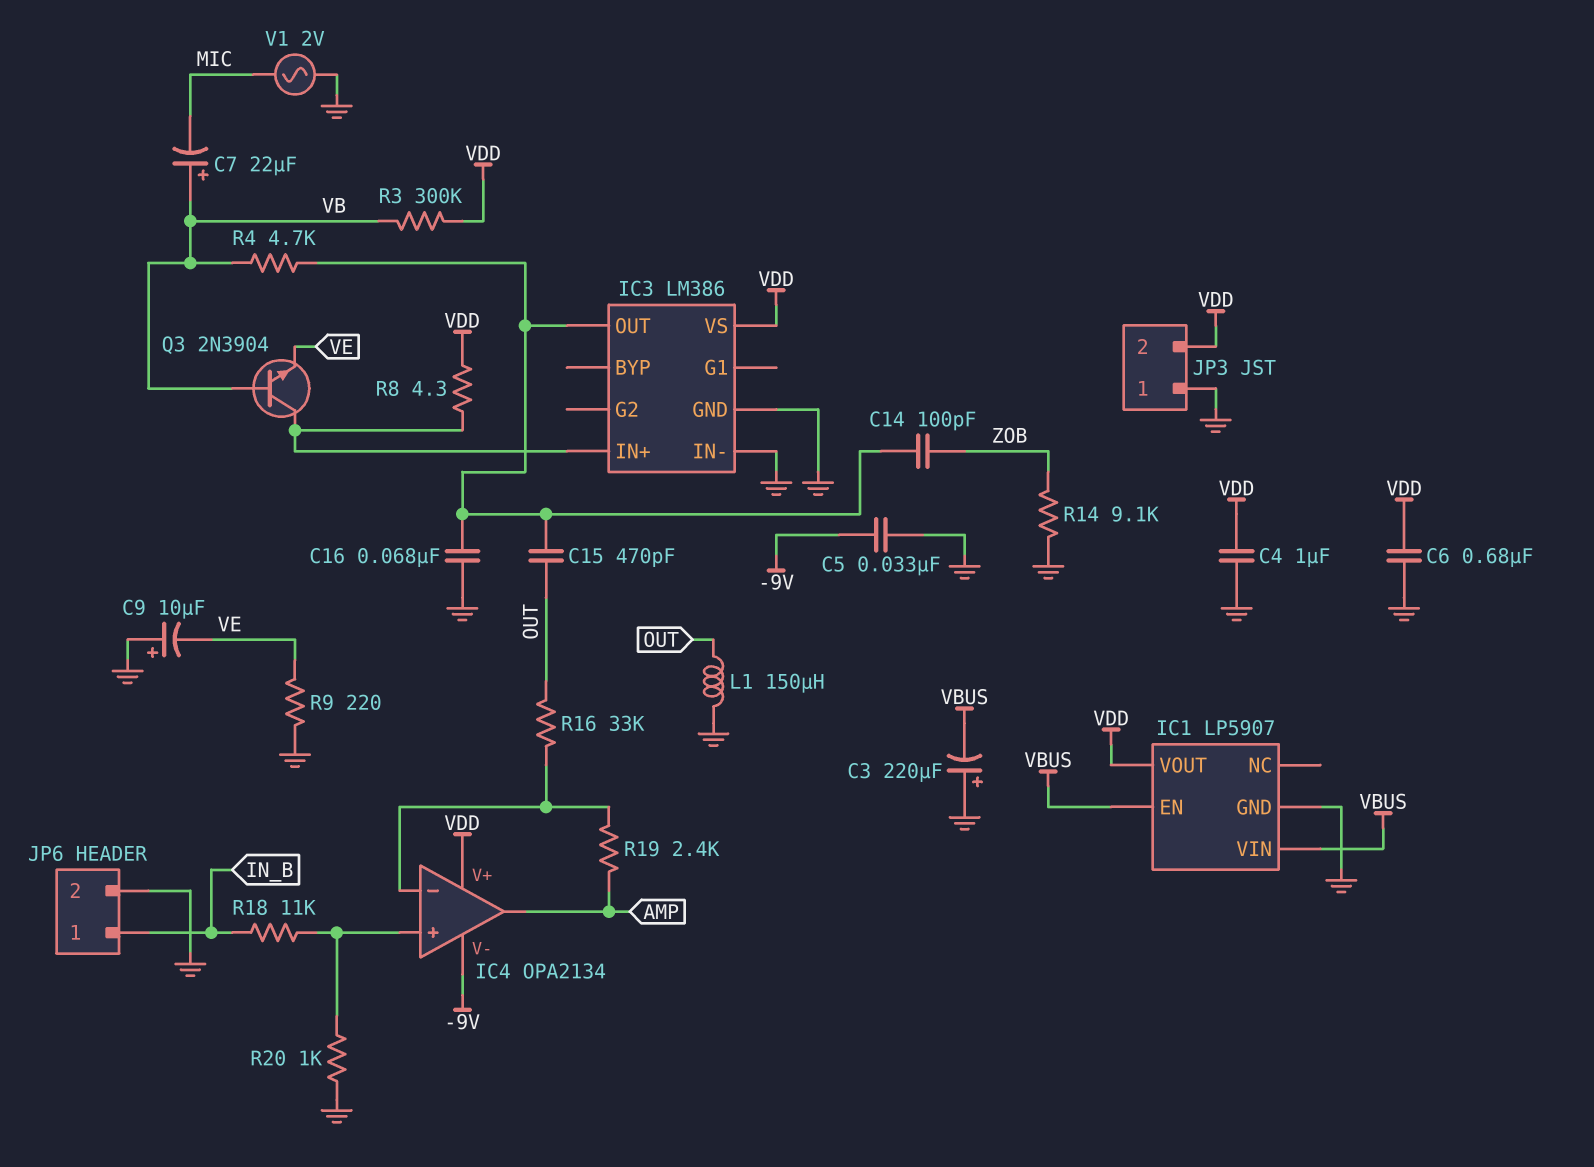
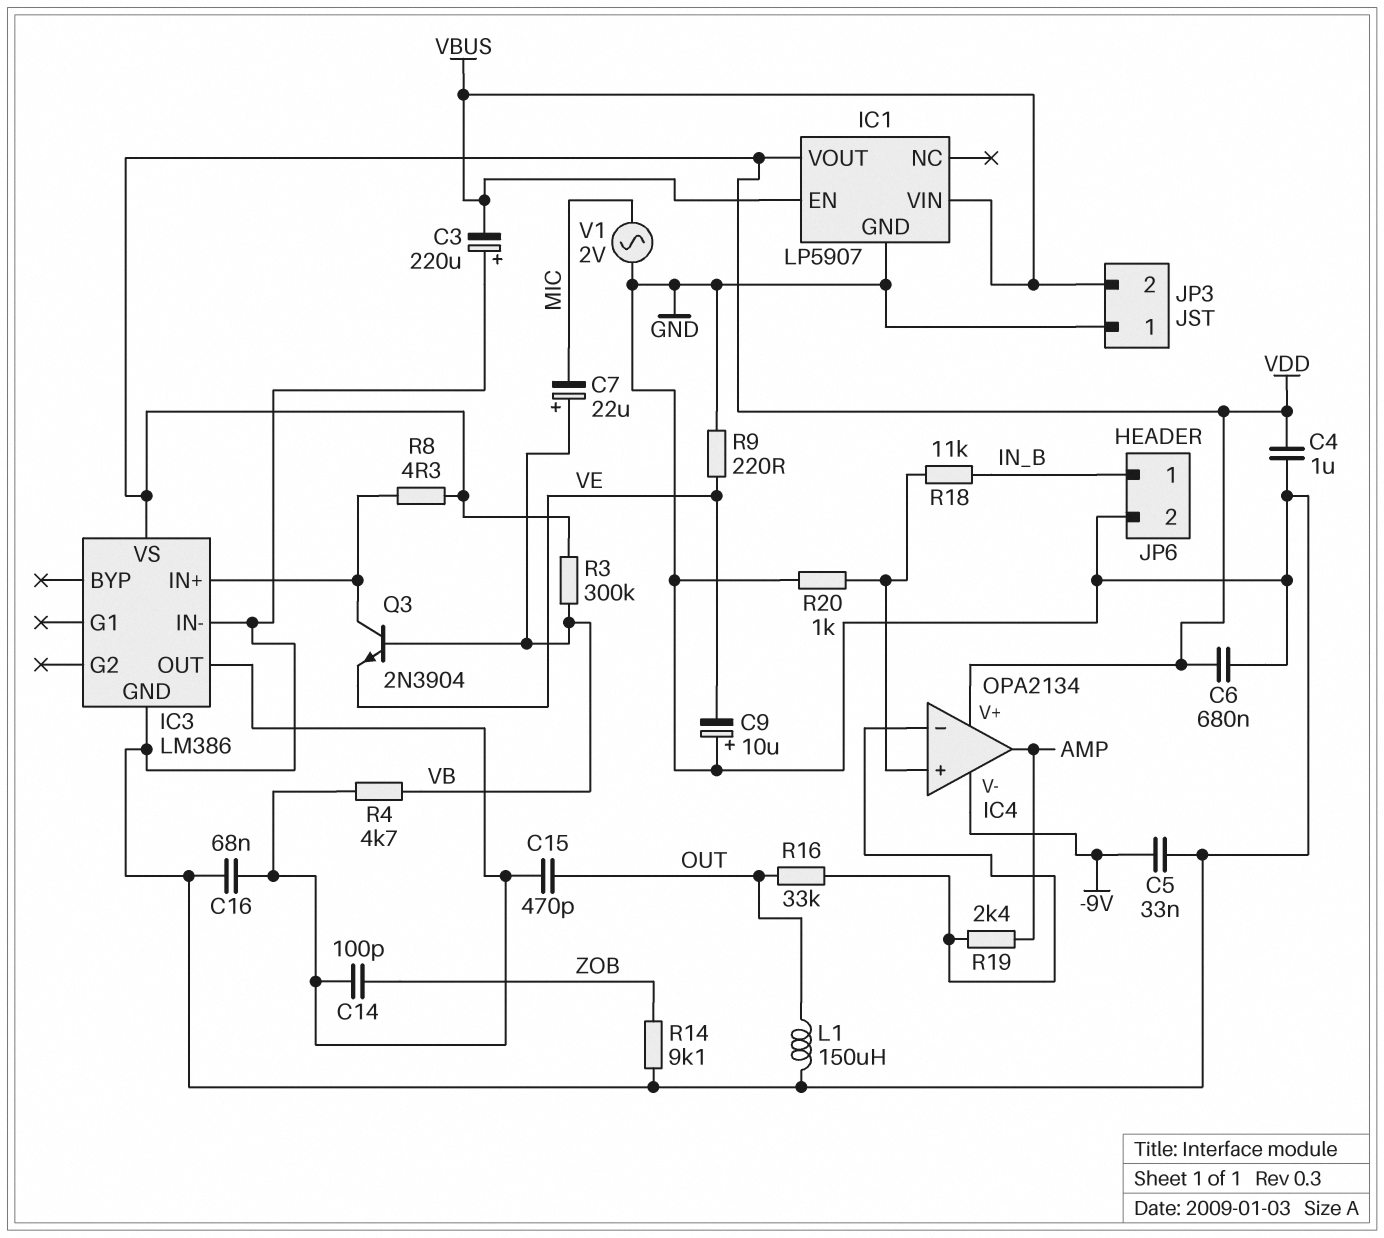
JP3 pin 2: VDD -> VBUS

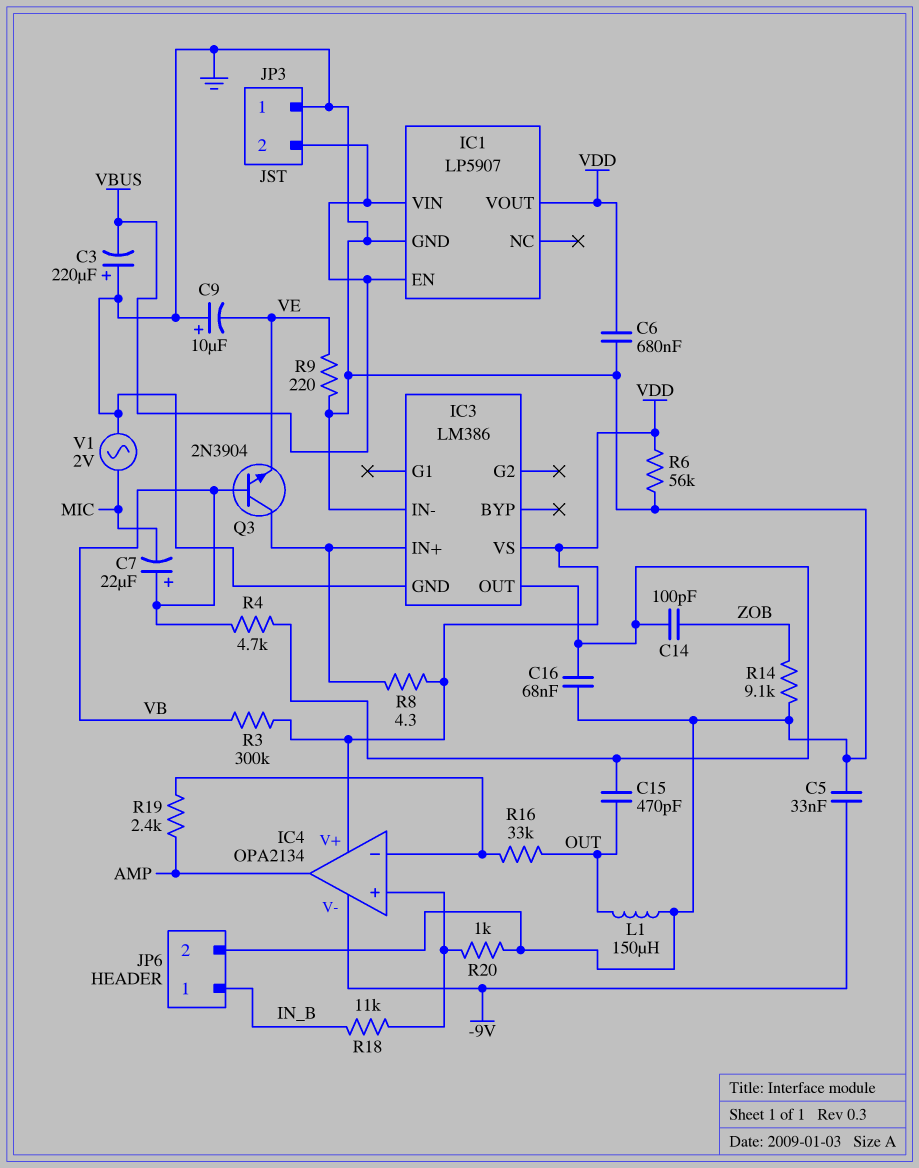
C4: 1uF (GND, VDD) -> none
R6: none -> 56k (GND, VDD)

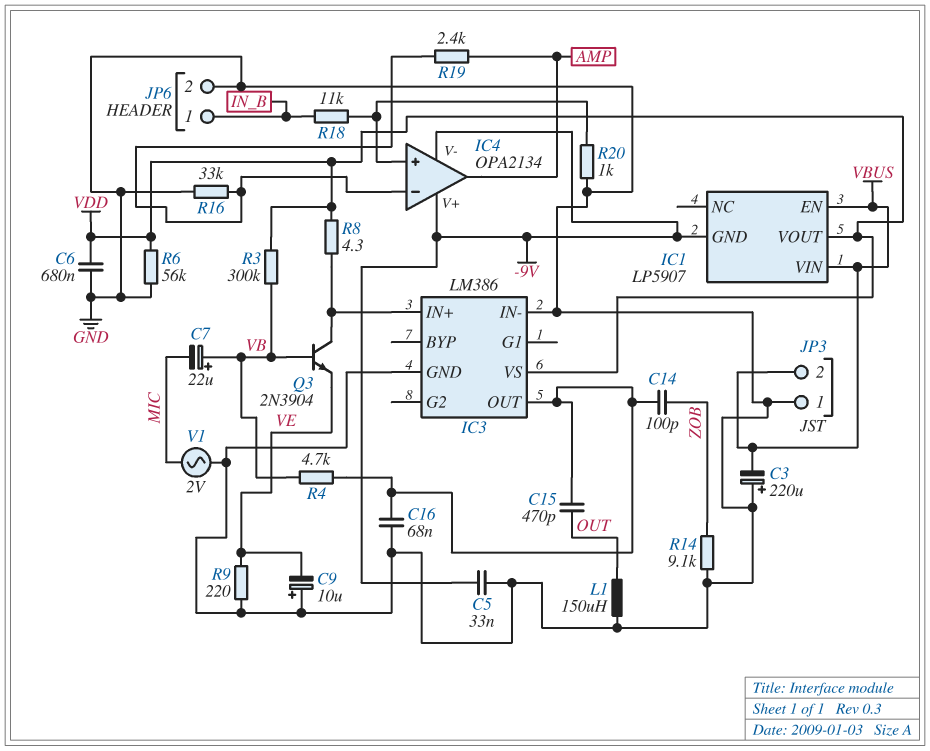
IC1 pin GND: GND -> -9V
IC4 pin V+: VDD -> -9V
R16: 33k (IC4/in-, OUT) -> 33k (GND, IC4/in-)

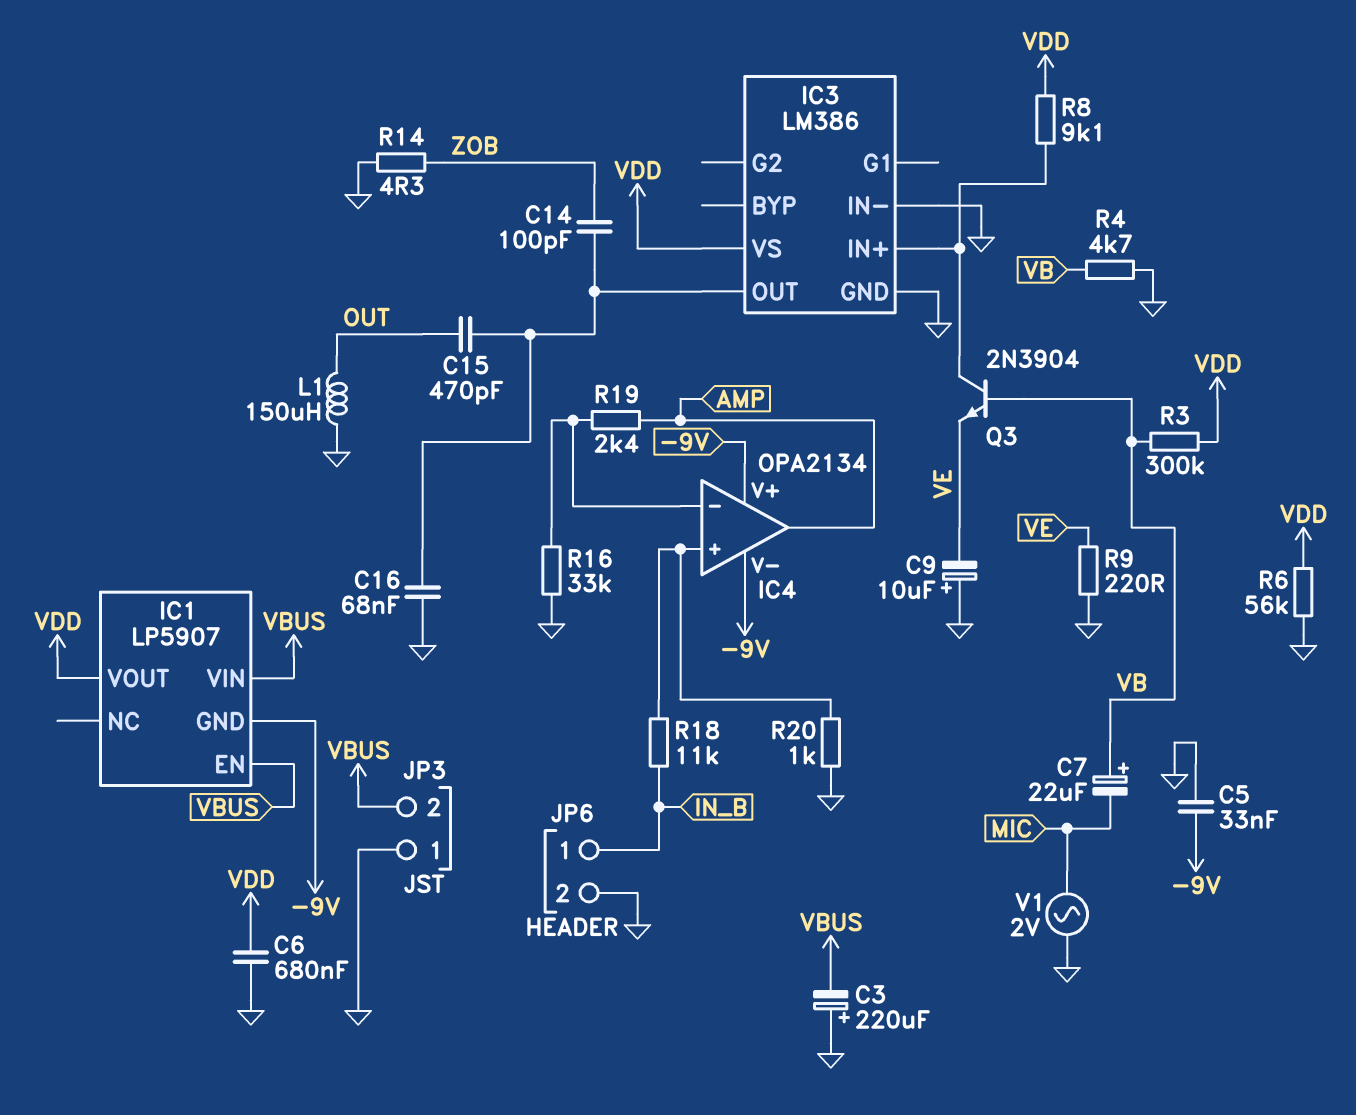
R4: 4.7k (IC3/OUT, VB) -> 4.7k (GND, VB)
R8: 4.3 (IC3/IN+, VDD) -> 9.1k (IC3/IN+, VDD)
R14: 9.1k (GND, ZOB) -> 4.3 (GND, ZOB)

